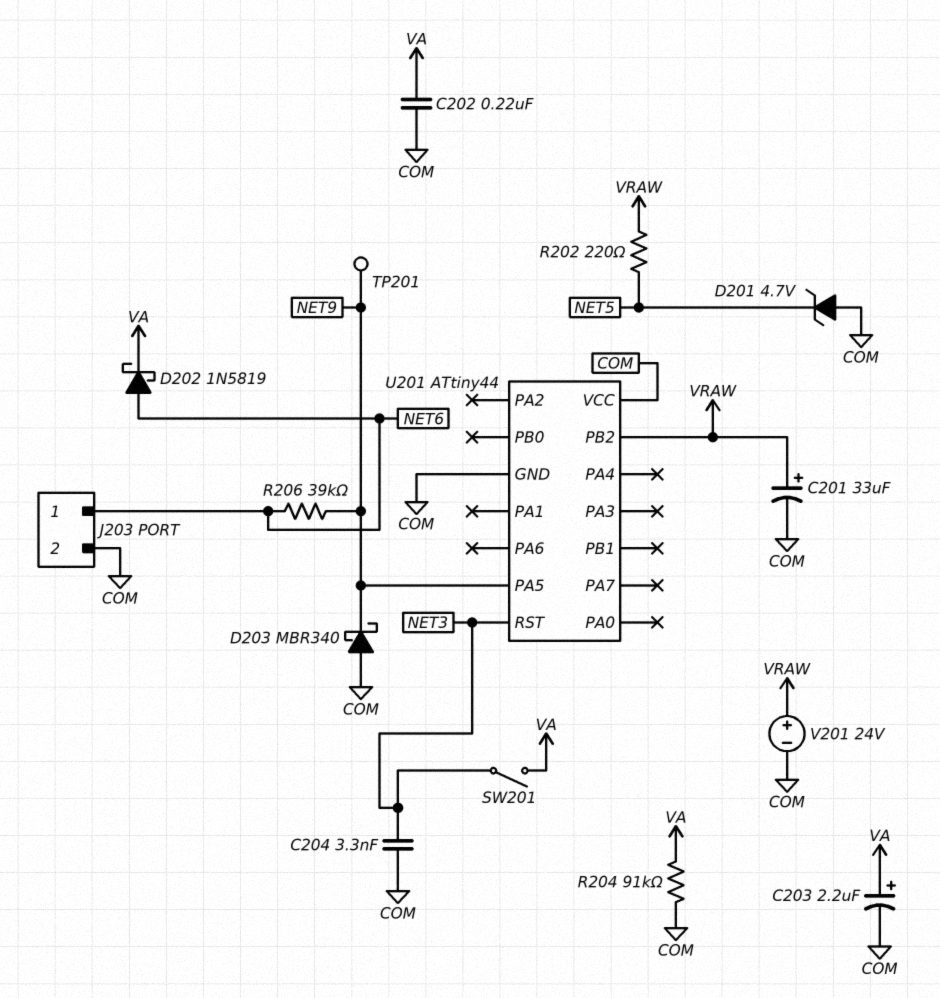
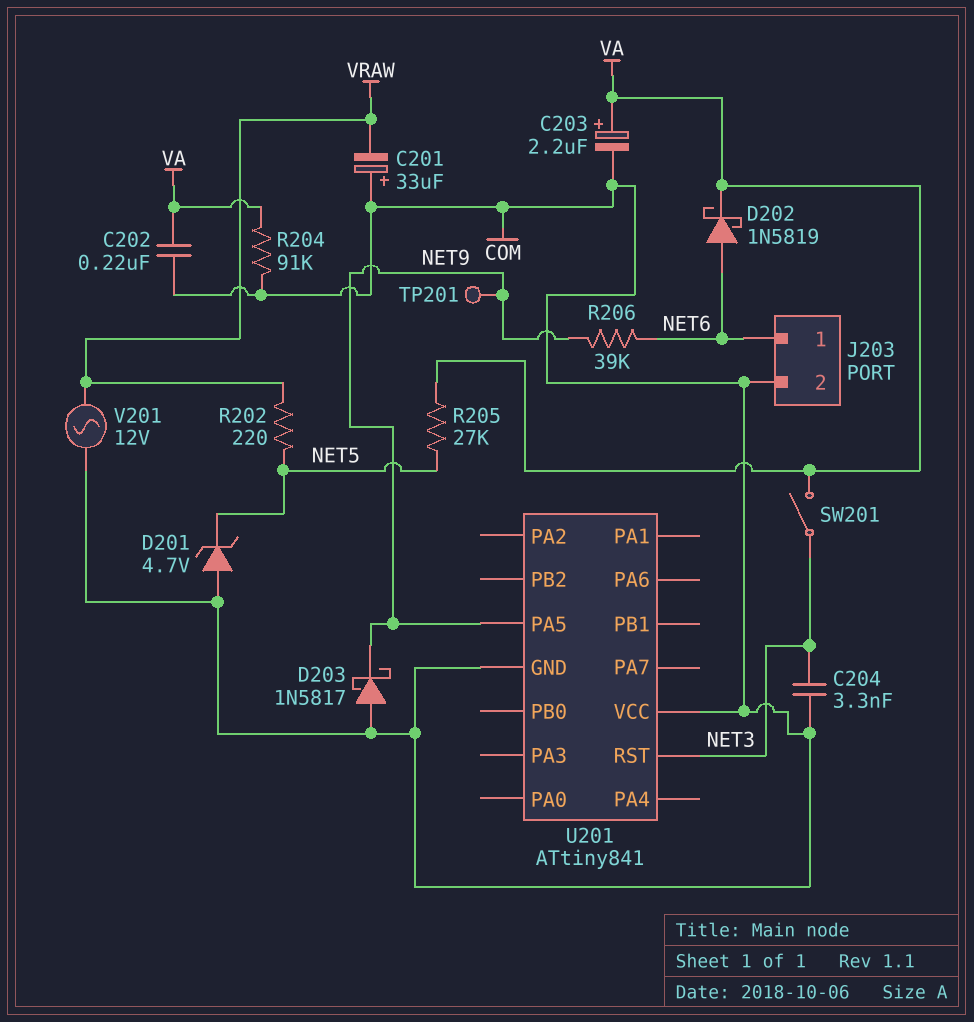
C201: 33uF (plus VRAW, minus COM) -> 33uF (plus COM, minus VRAW)
D203: schottky MBR340 (A COM, K NET9) -> schottky 1N5817 (A COM, K NET9)
R205: none -> 27k (NET5, VA)
U201: ATtiny44 -> ATtiny841
U201 pin PB2: VRAW -> none
V201: 24V (plus VRAW, minus COM) -> AC 12V (COM, VRAW)

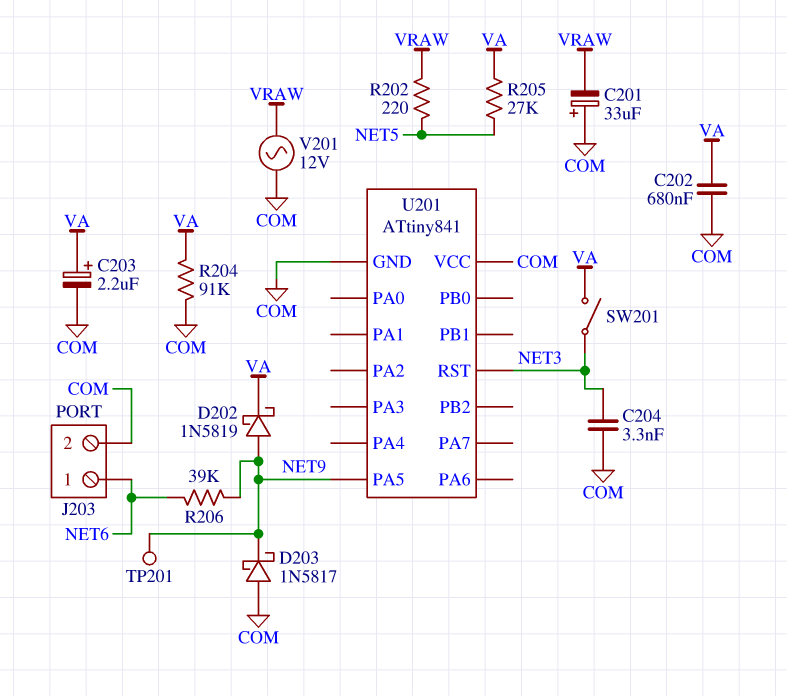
C202: 220nF (COM, VA) -> 680nF (COM, VA)
D201: zener 4.7V (A COM, K NET5) -> none
D202: schottky 1N5819 (A NET6, K VA) -> schottky 1N5819 (A NET9, K VA)

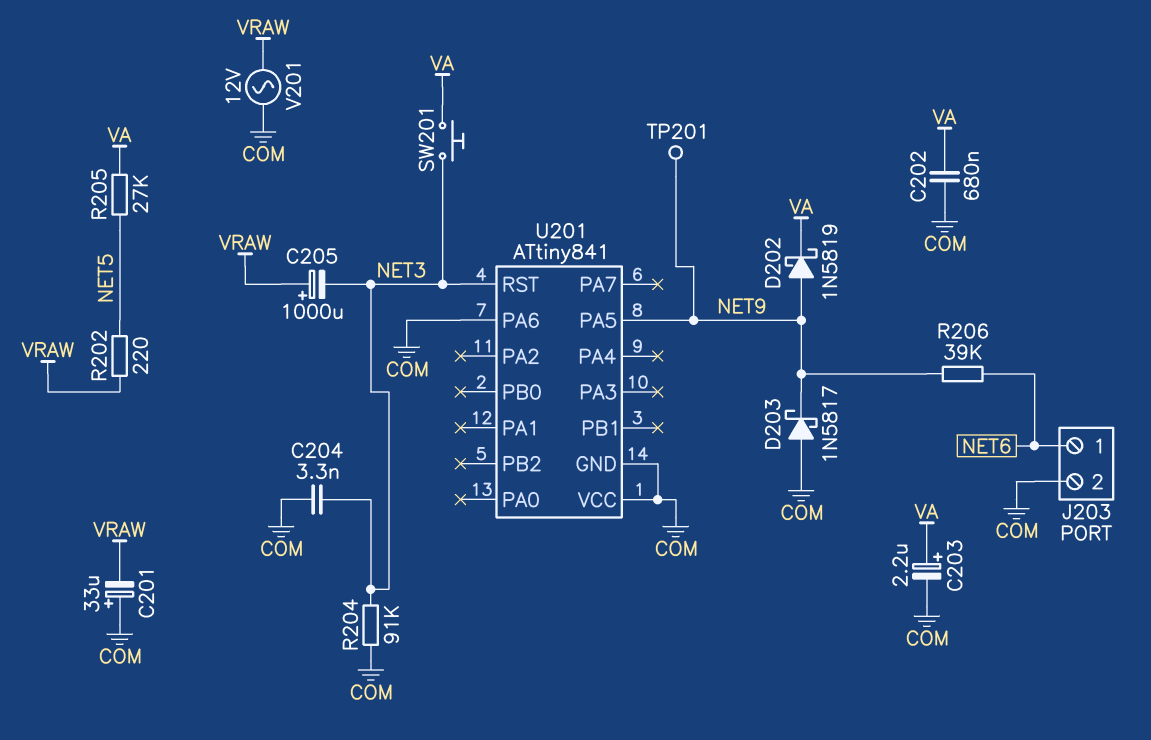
C205: none -> 1000uF (plus VRAW, minus NET3)
R204: 91k (COM, VA) -> 91k (COM, NET3)
SW201: switch (NET3, VA) -> button (NET3, VA)
U201 pin PA6: none -> COM

